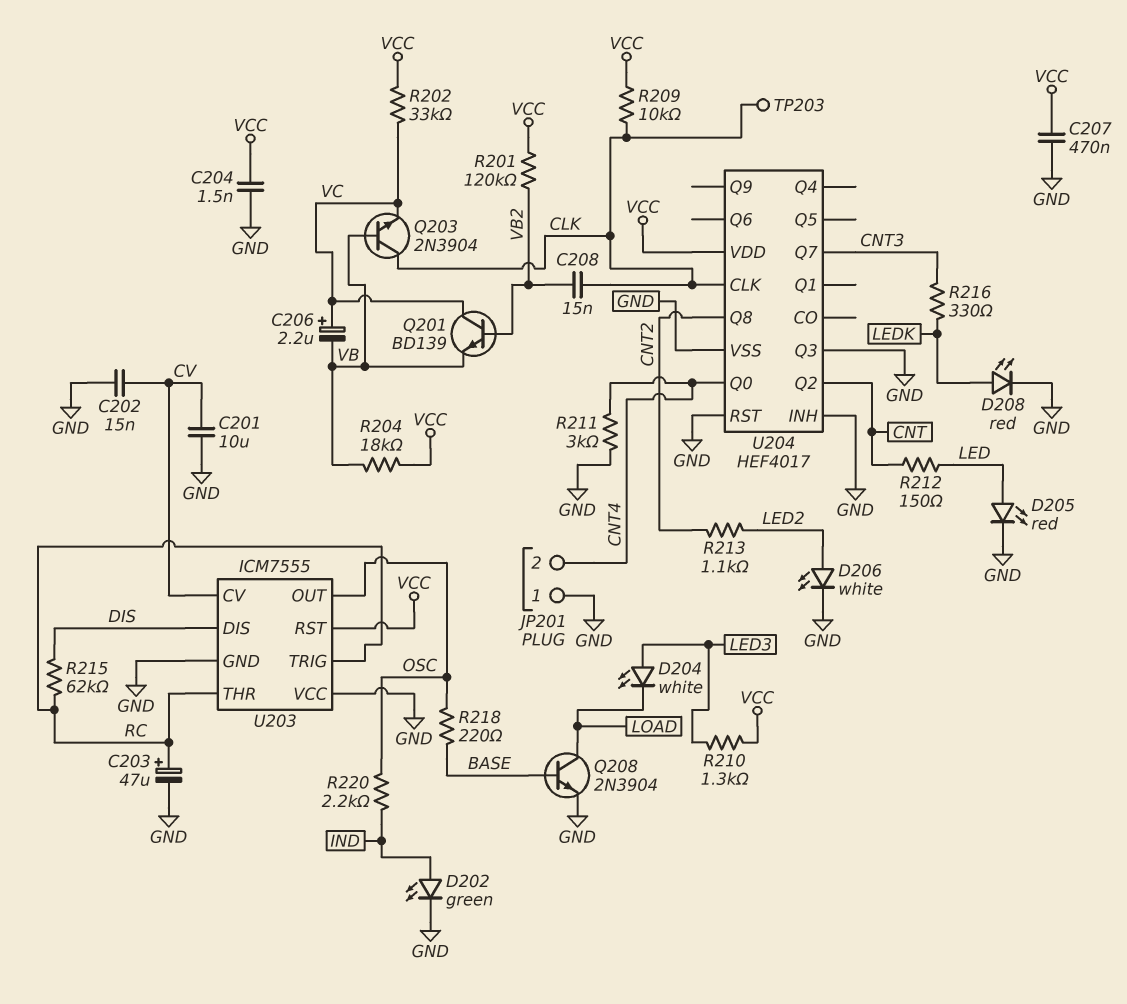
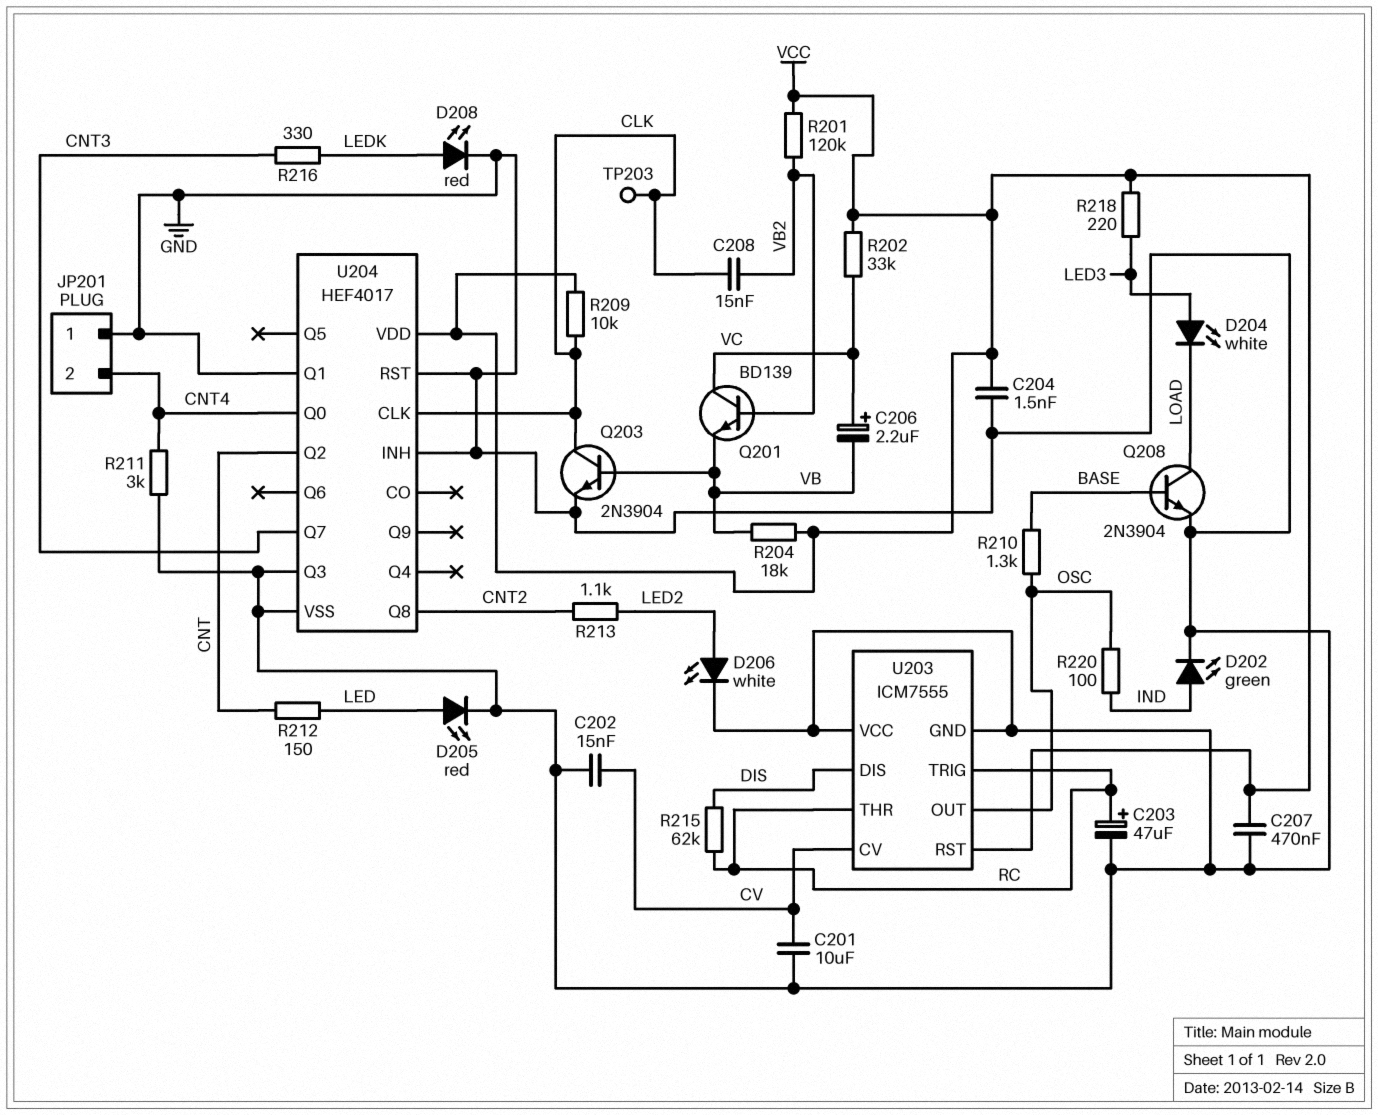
Q203: NPN 2N3904 (B VB, C CLK, E VC) -> NPN 2N3904 (B VB, C CLK, E GND)
R210: 1.3k (LED3, VCC) -> 1.3k (BASE, OSC)
R218: 220 (BASE, OSC) -> 220 (LED3, VCC)
R220: 2.2k (IND, OSC) -> 100 (IND, OSC)
U204 pin Q1: none -> GND

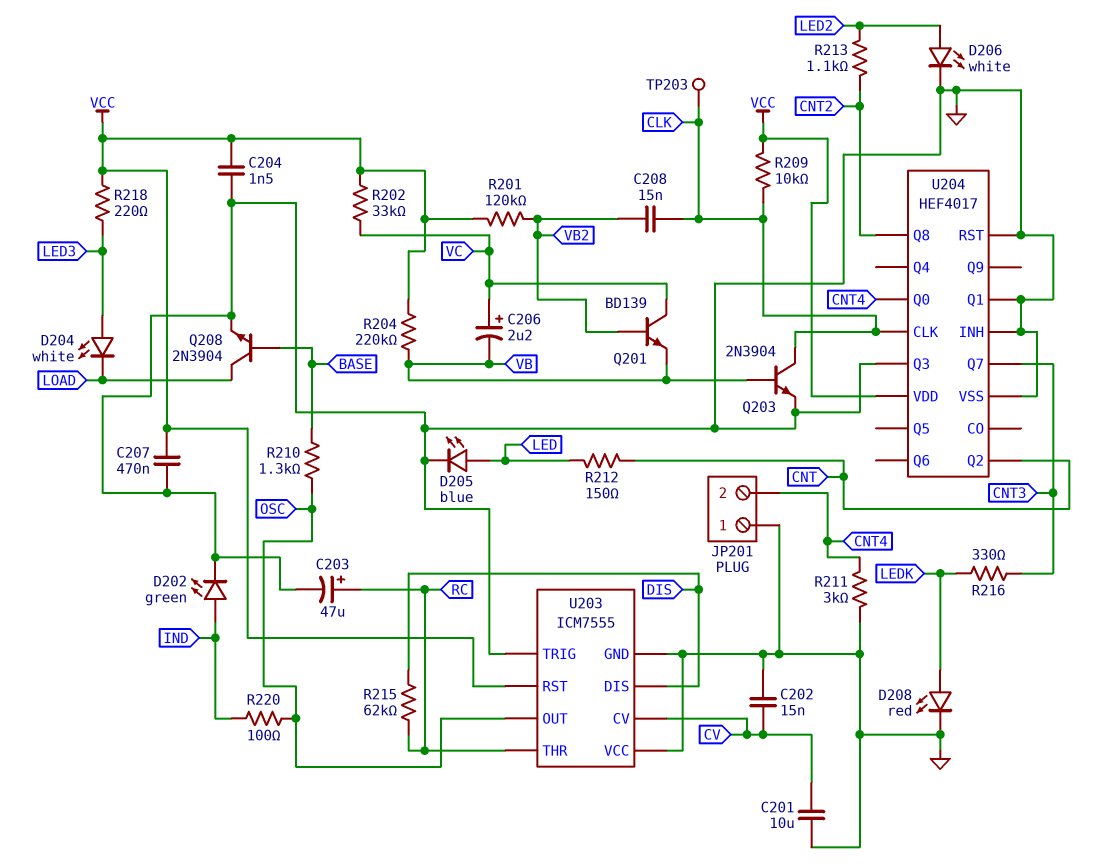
D205: LED red (A LED, K GND) -> LED blue (A LED, K GND)
R204: 18k (VB, VCC) -> 220k (VB, VCC)
U203 pin TRIG: RC -> GND

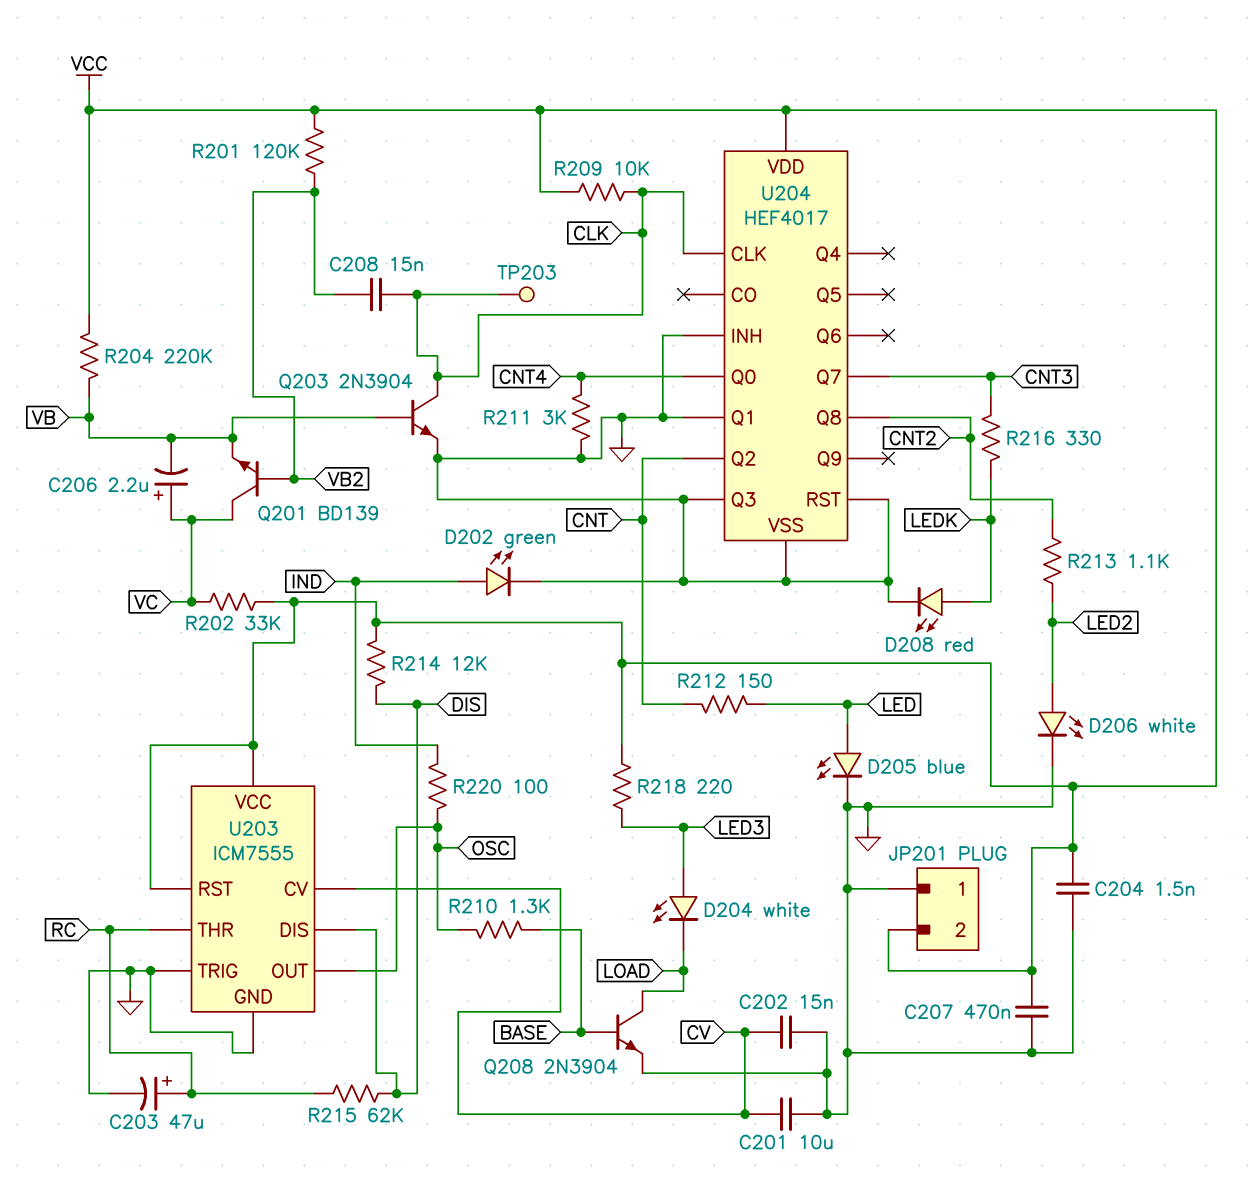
JP201 pin 2: CNT4 -> VCC
R214: none -> 12k (DIS, VCC)
U203 pin VCC: GND -> VCC

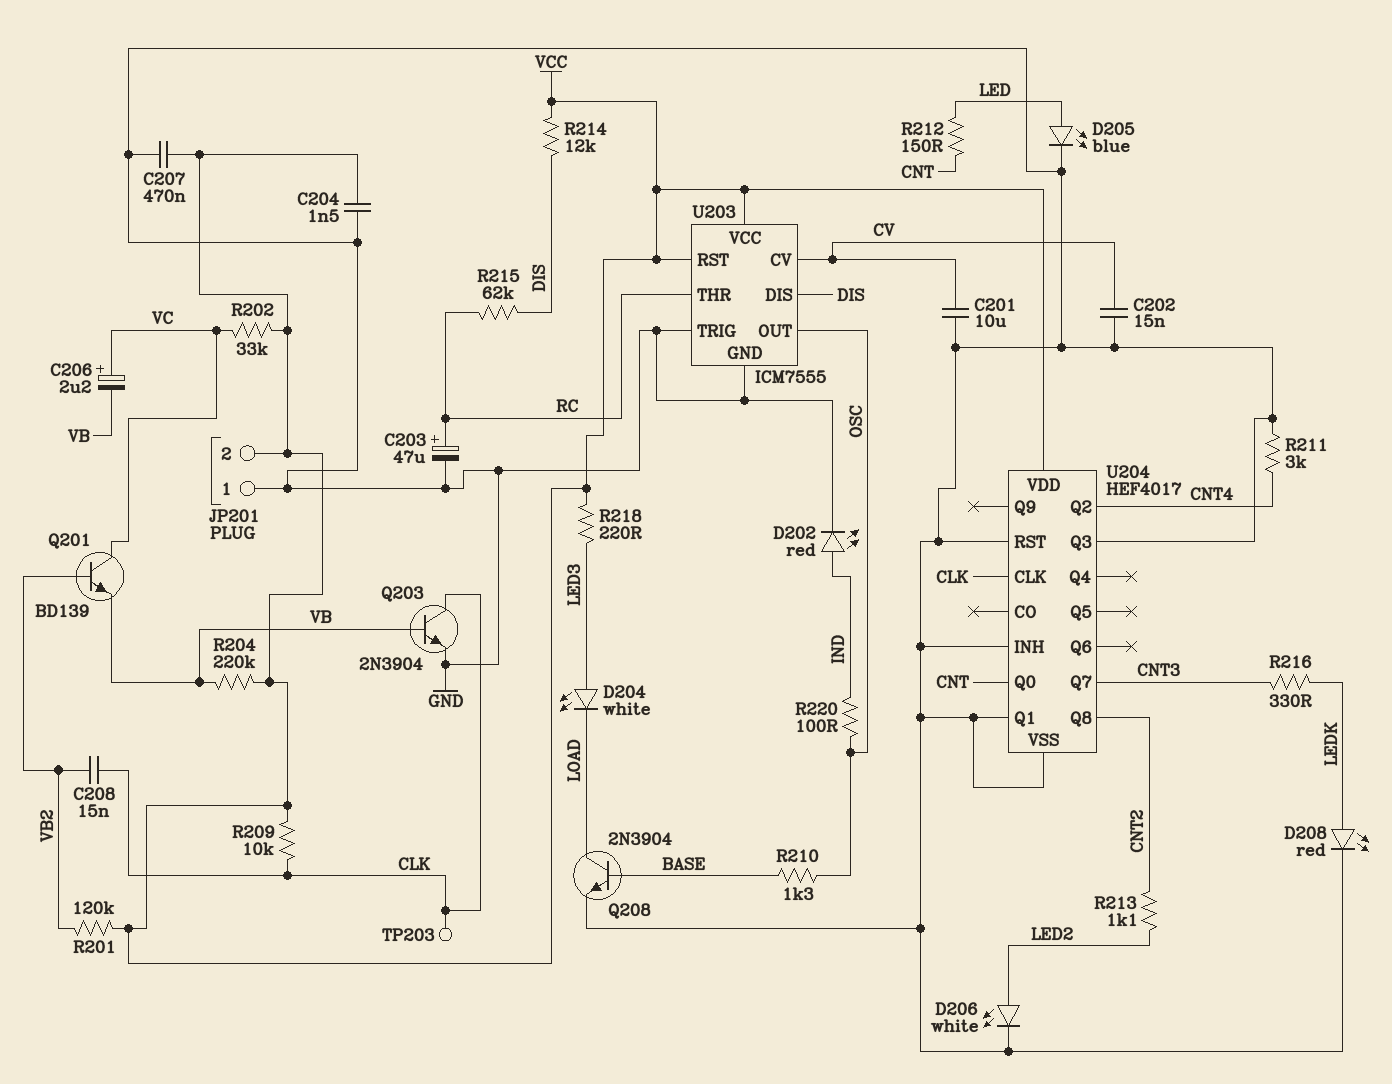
D202: LED green (A IND, K GND) -> LED red (A IND, K GND)
U204 pin Q0: CNT4 -> CNT
U204 pin Q2: CNT -> CNT4

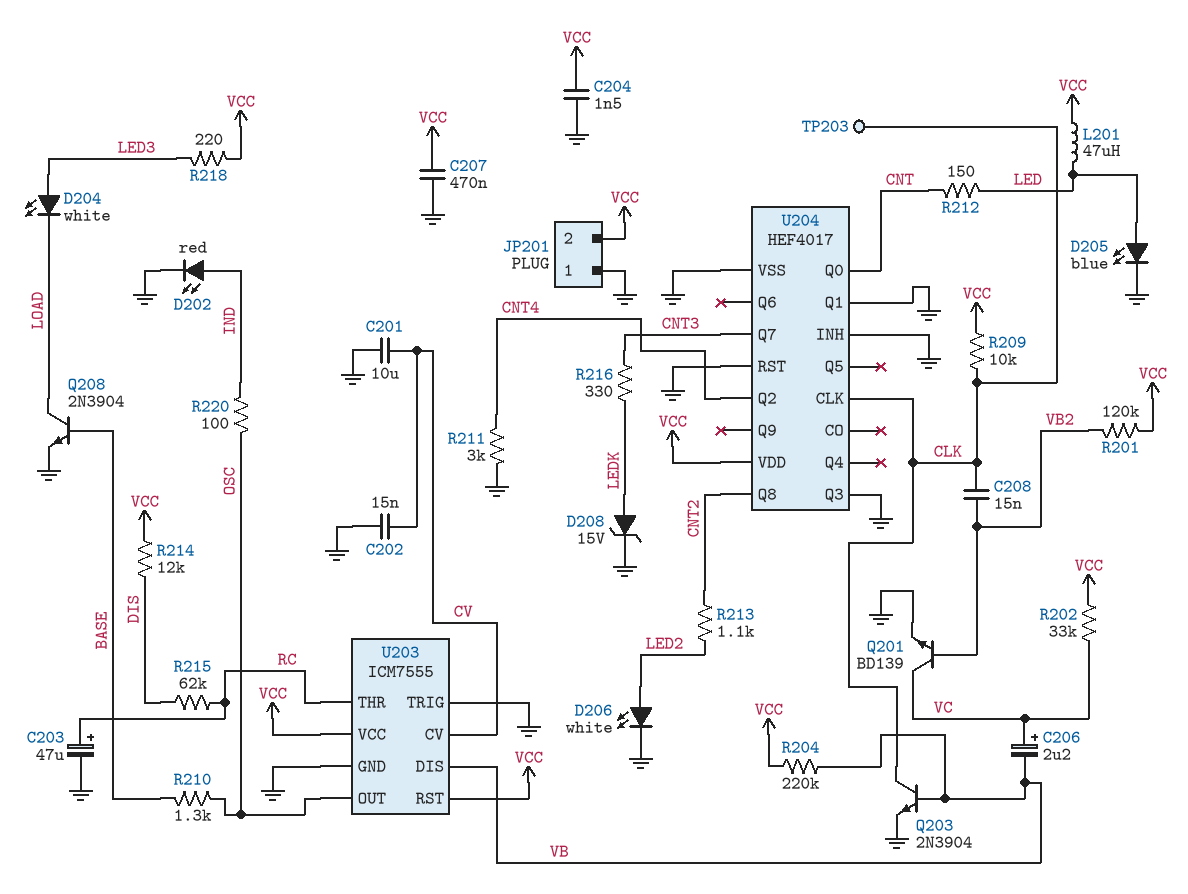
D208: LED red (A LEDK, K GND) -> zener 15V (A LEDK, K GND)
L201: none -> 47uH (LED, VCC)
Q201: NPN BD139 (B VB2, C VC, E VB) -> NPN BD139 (B VB2, C VC, E GND)
U203 pin DIS: DIS -> VB

